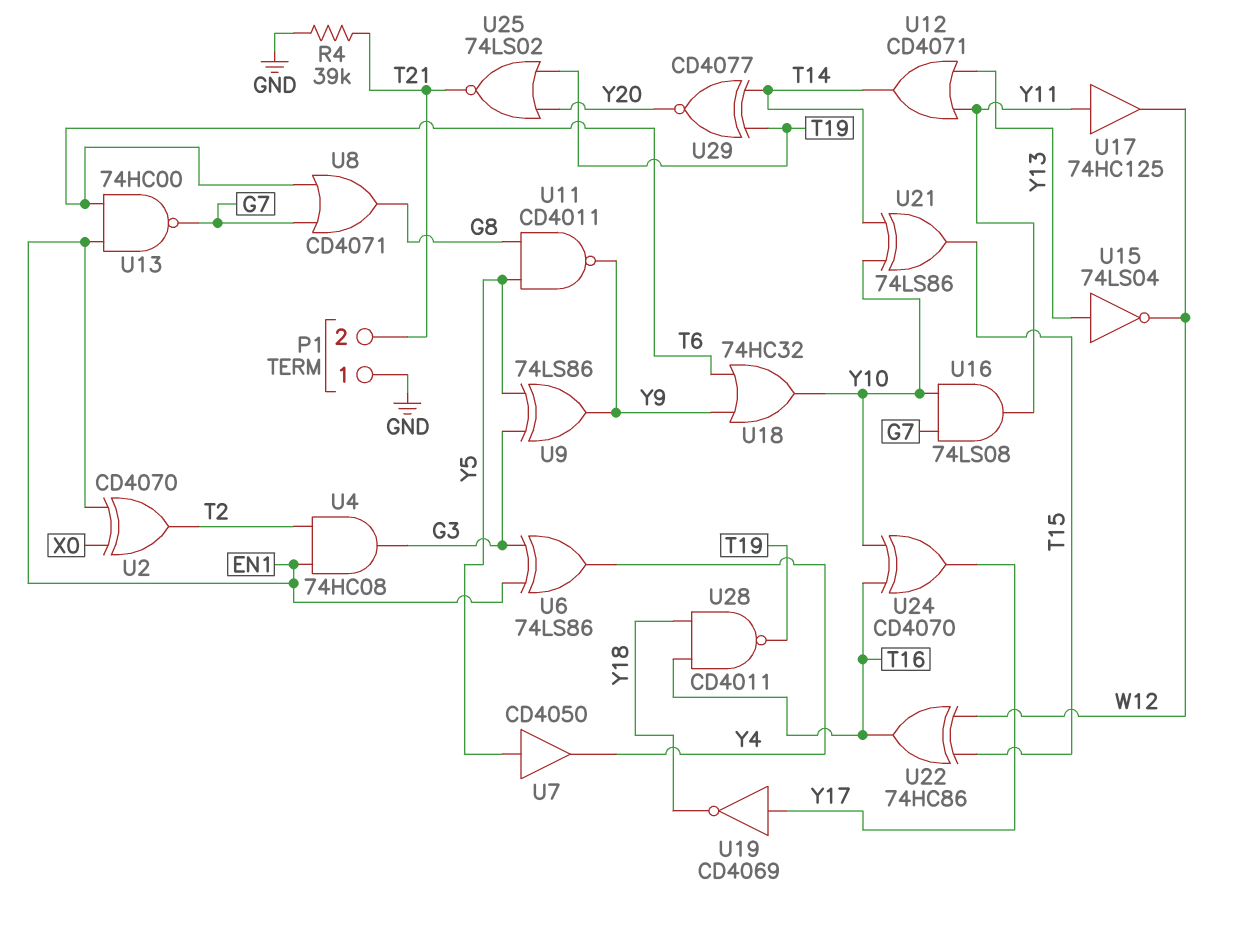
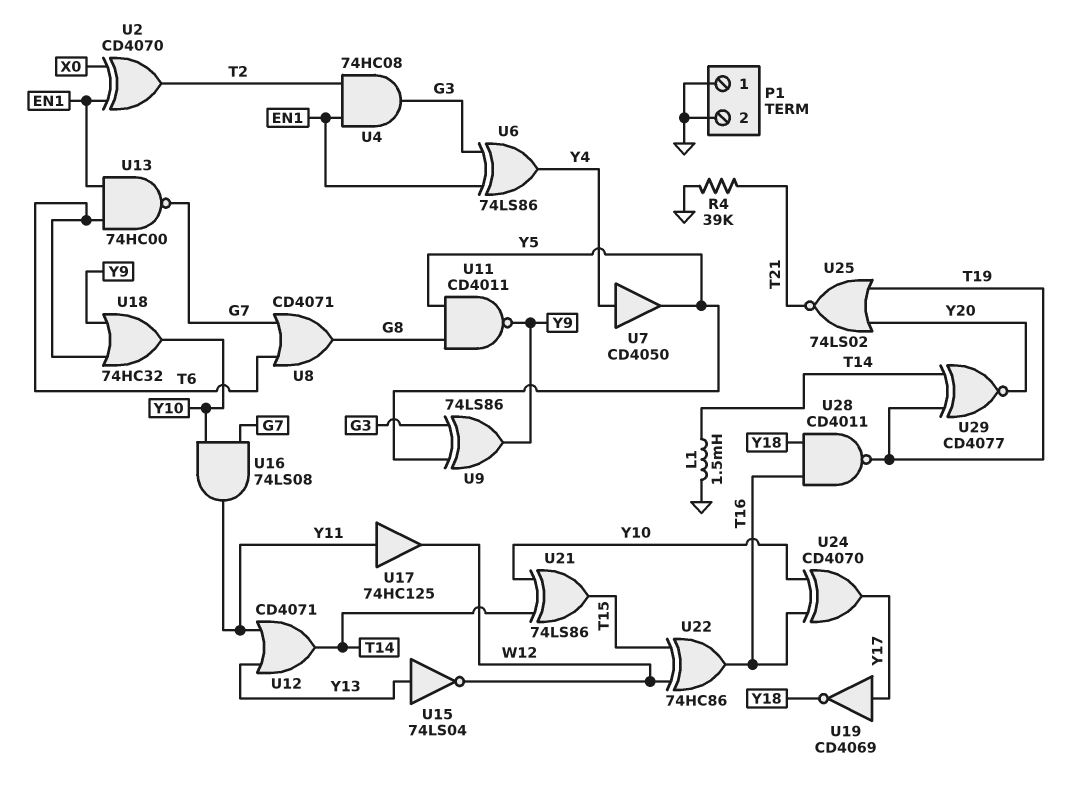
L1: none -> 1.5mH (GND, T14)
P1 pin 2: T21 -> GND
U7: buffer CD4050 (in Y5, out Y4) -> buffer CD4050 (in Y4, out Y5)

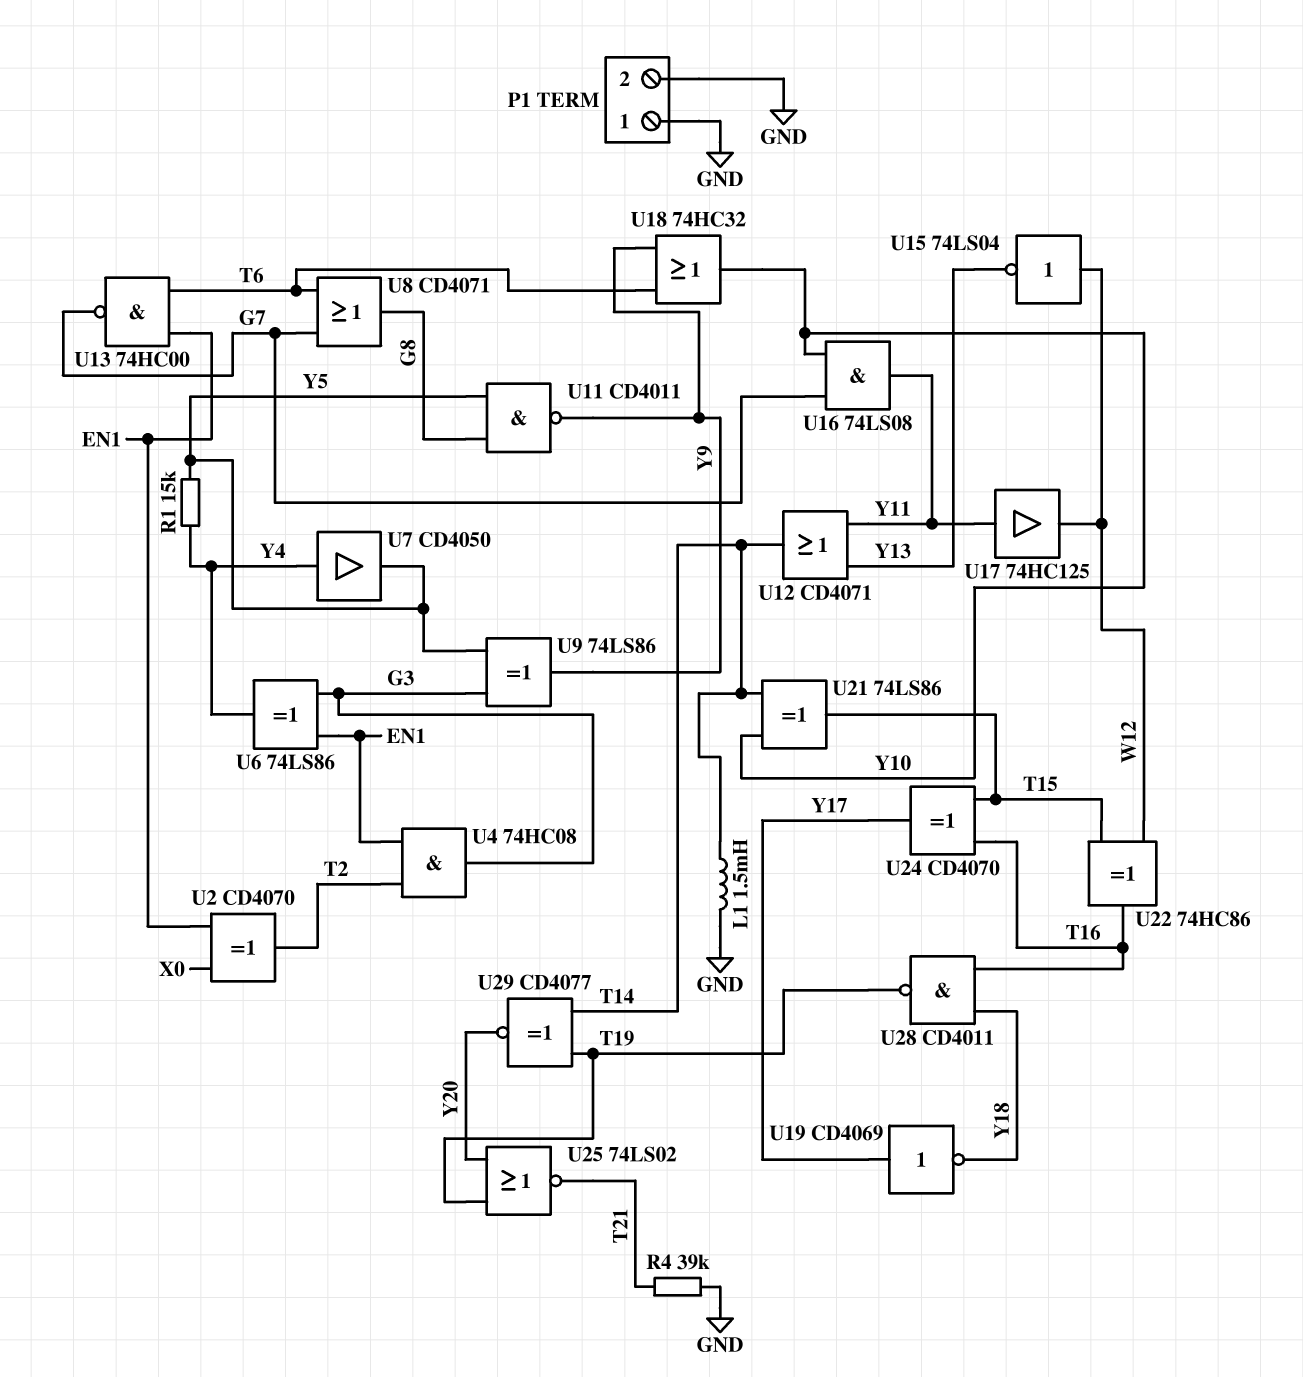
R1: none -> 15k (Y4, Y5)
U15: NOT 74LS04 (in Y13, out W12) -> NOT 74LS04 (in W12, out Y13)
U24: XOR CD4070 (in T16, in Y10, out Y17) -> XOR CD4070 (in T15, in T16, out Y17)

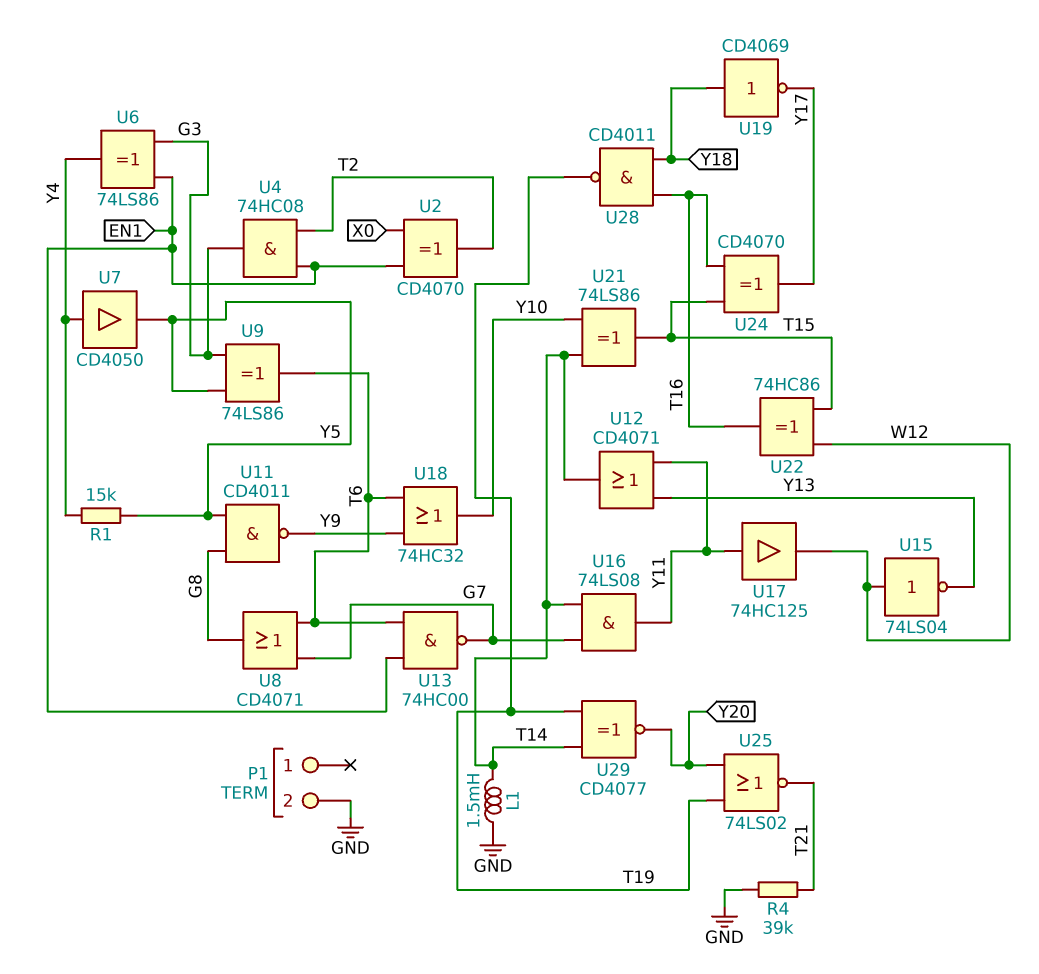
P1 pin 1: GND -> none
U9: XOR 74LS86 (in G3, in Y5, out Y9) -> XOR 74LS86 (in G3, in Y5, out T6)
U16: AND 74LS08 (in G7, in Y10, out Y11) -> AND 74LS08 (in G7, in T14, out Y11)
U19: NOT CD4069 (in Y17, out Y18) -> NOT CD4069 (in Y18, out Y17)

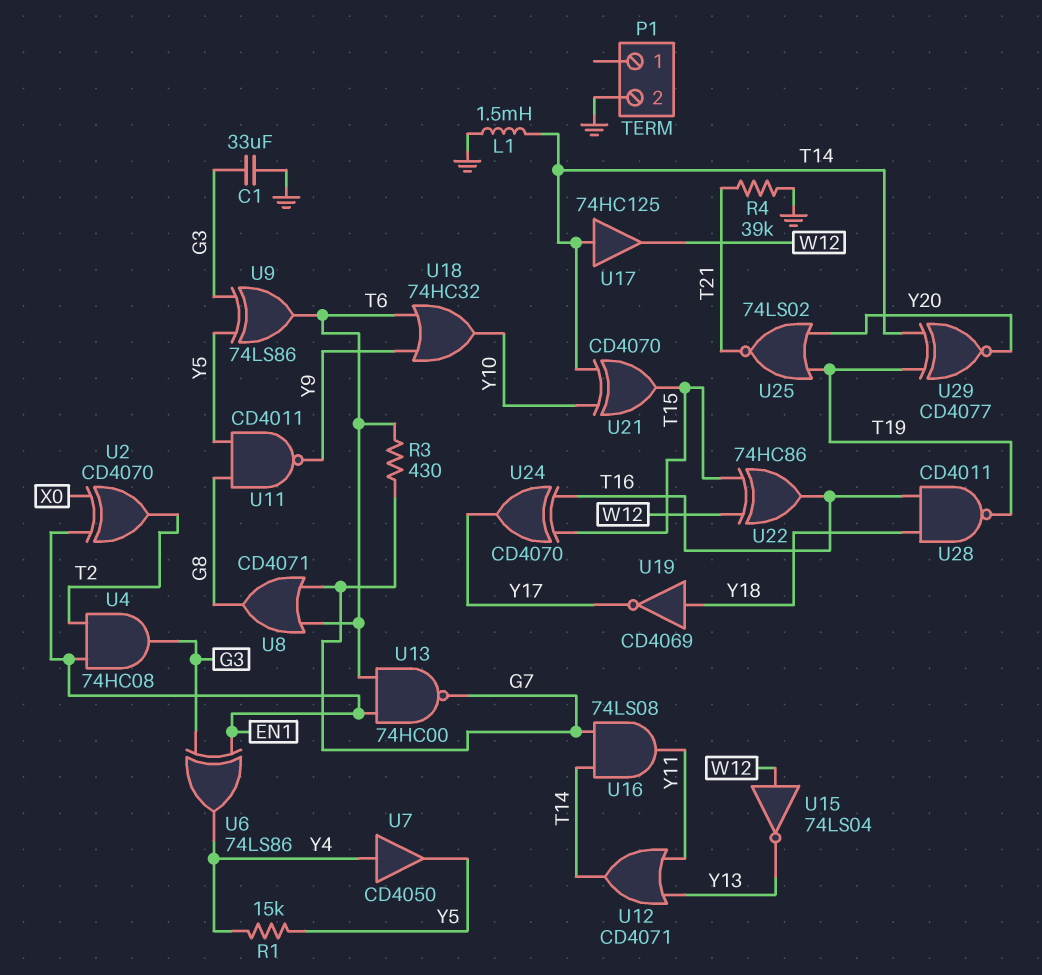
C1: none -> 33uF (G3, GND)
R3: none -> 430 (G7, T6)
U17: buffer 74HC125 (in Y11, out W12) -> buffer 74HC125 (in T14, out W12)
U21: XOR 74LS86 (in T14, in Y10, out T15) -> XOR CD4070 (in T14, in Y10, out T15)

